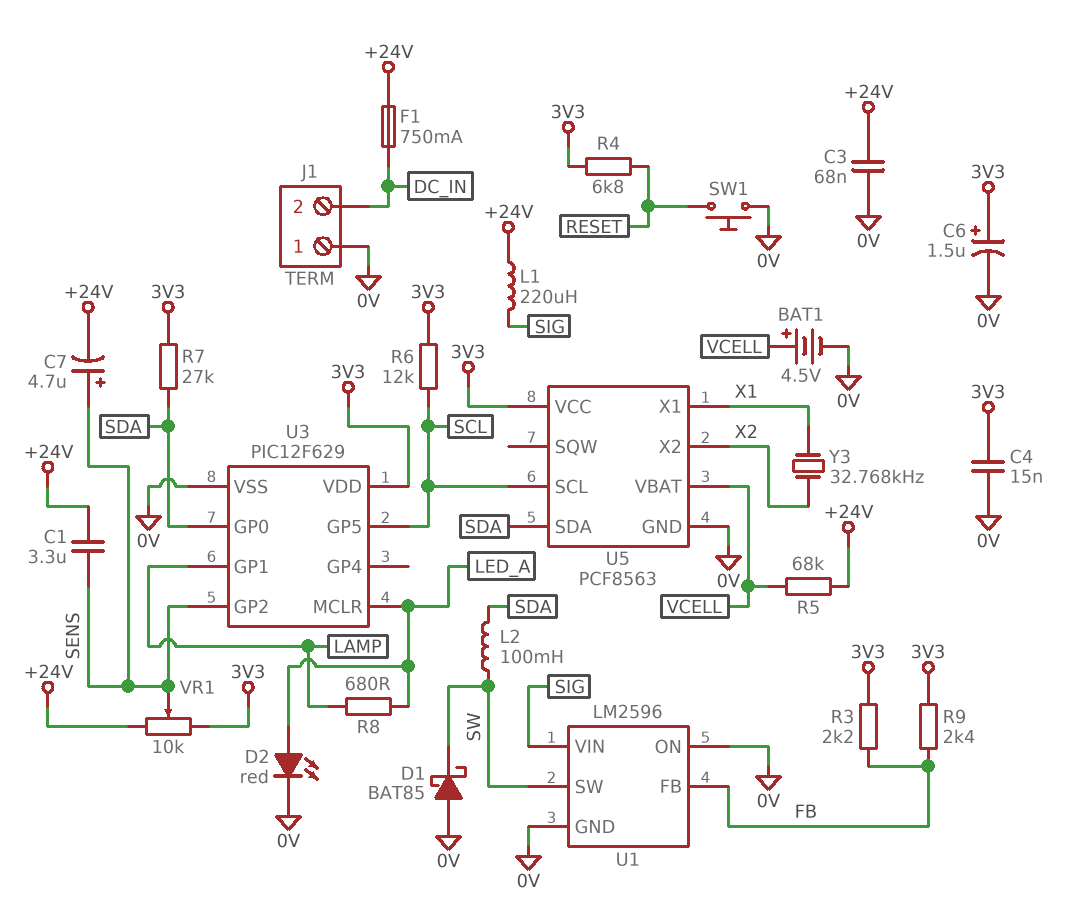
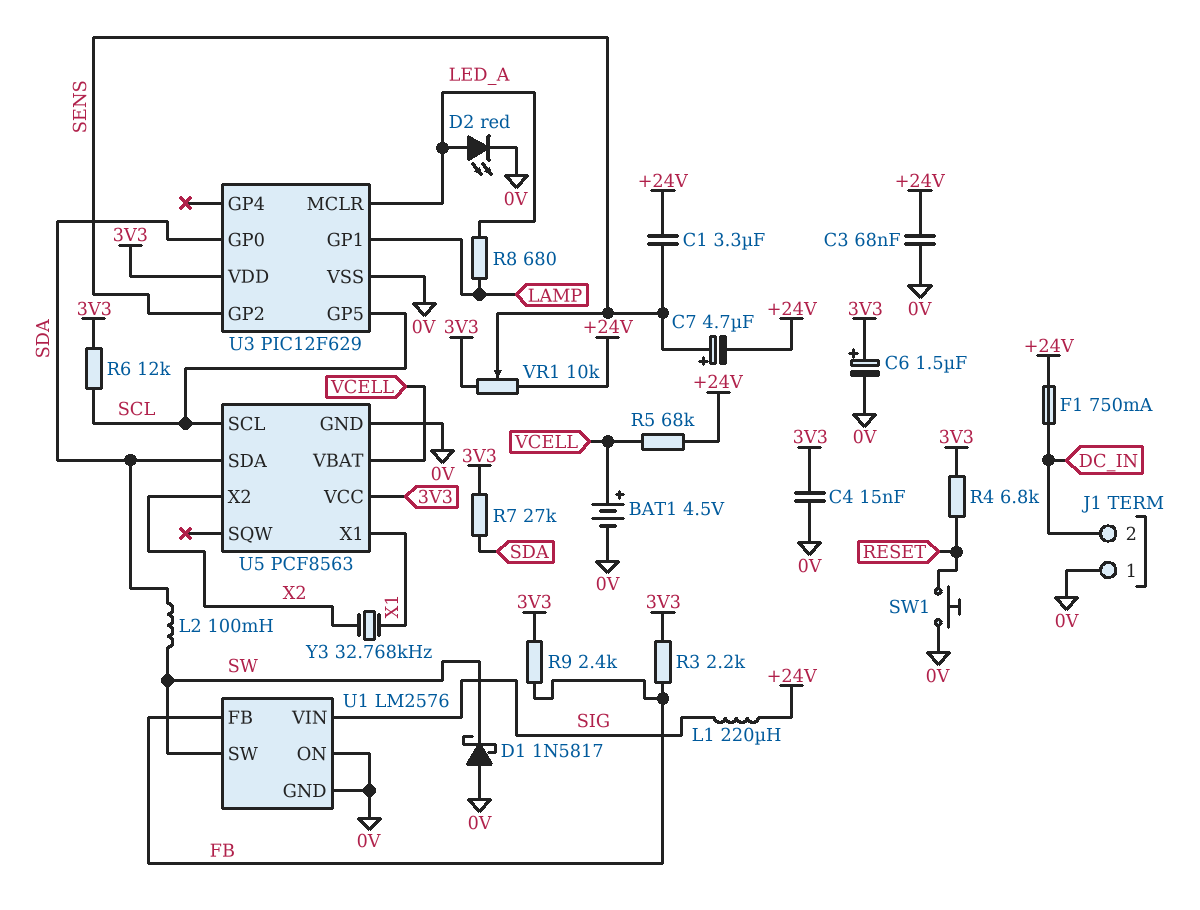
D1: schottky BAT85 (A 0V, K SW) -> schottky 1N5817 (A 0V, K SW)
U1: LM2596 -> LM2576

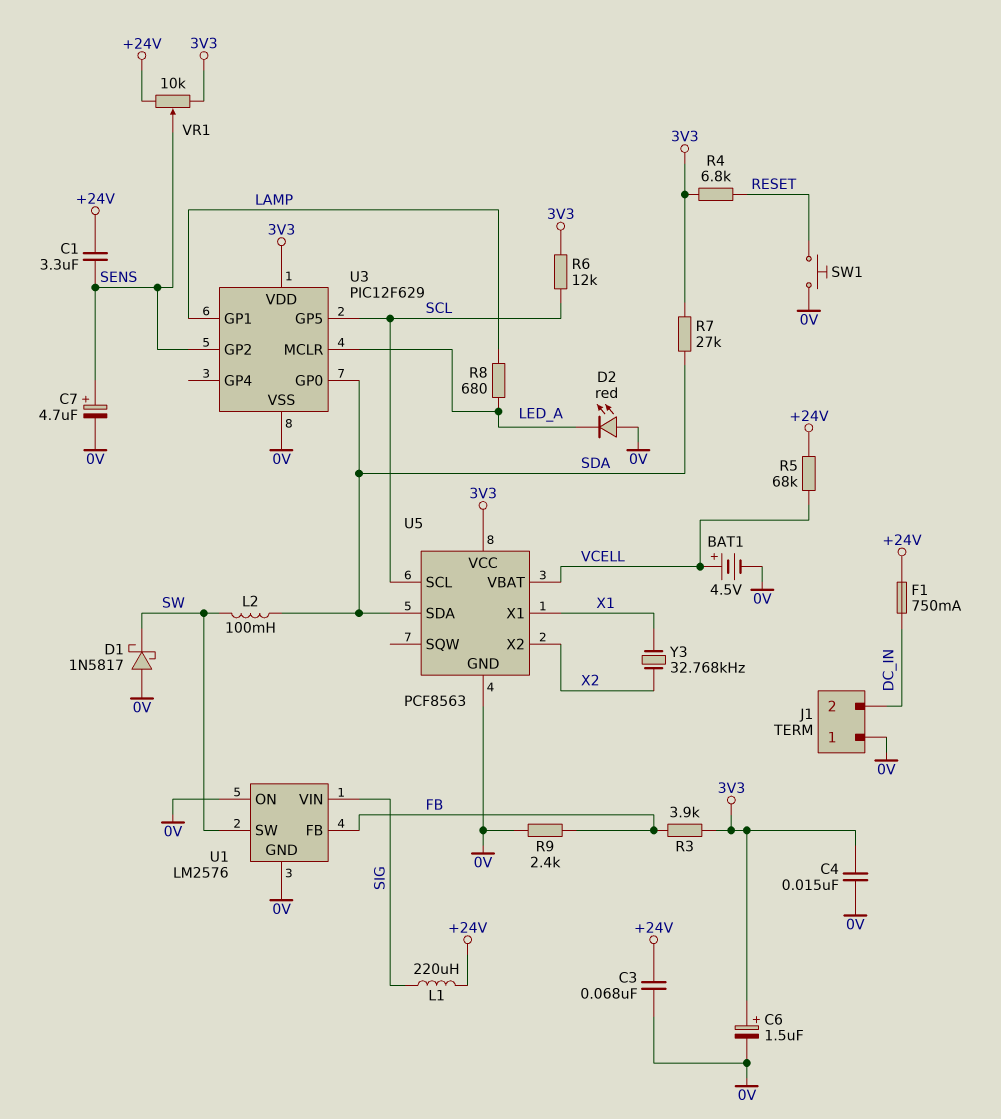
C7: 4.7uF (plus SENS, minus +24V) -> 4.7uF (plus SENS, minus 0V)
D2: LED red (A LED_A, K 0V) -> LED red (A 0V, K LED_A)
R3: 2.2k (3V3, FB) -> 3.9k (3V3, FB)
R9: 2.4k (3V3, FB) -> 2.4k (0V, FB)

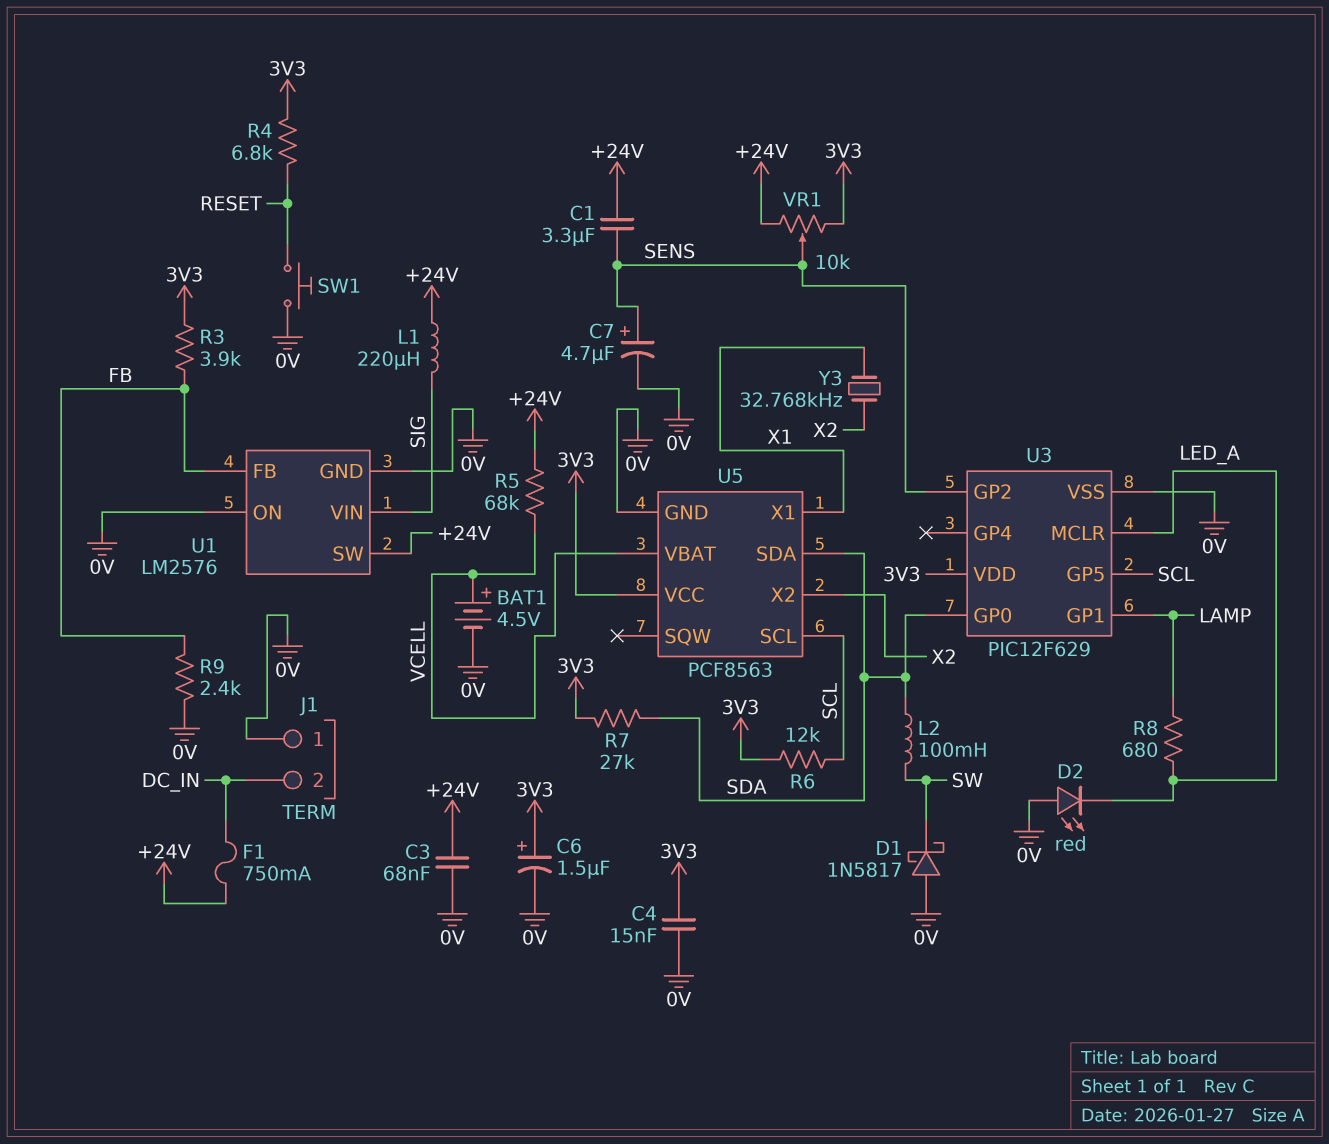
U1 pin SW: SW -> +24V

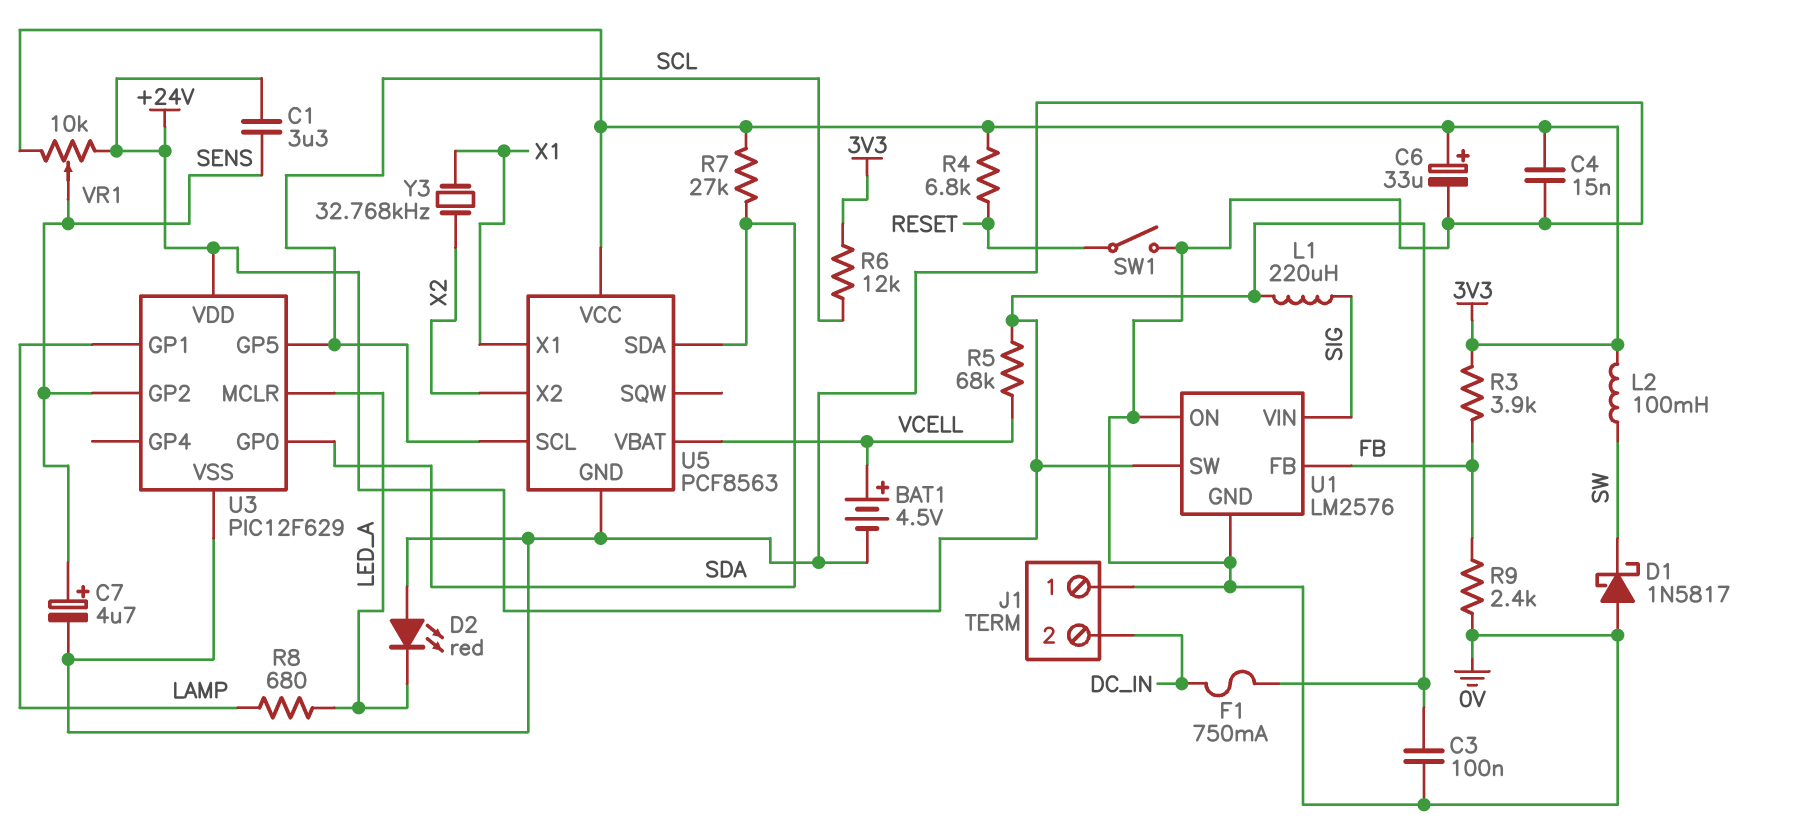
C3: 68nF (+24V, 0V) -> 100nF (+24V, 0V)
C6: 1.5uF (plus 3V3, minus 0V) -> 33uF (plus 3V3, minus 0V)
L2: 100mH (SDA, SW) -> 100mH (3V3, SW)
SW1: button (0V, RESET) -> switch (0V, RESET)
U3 pin VDD: 3V3 -> +24V

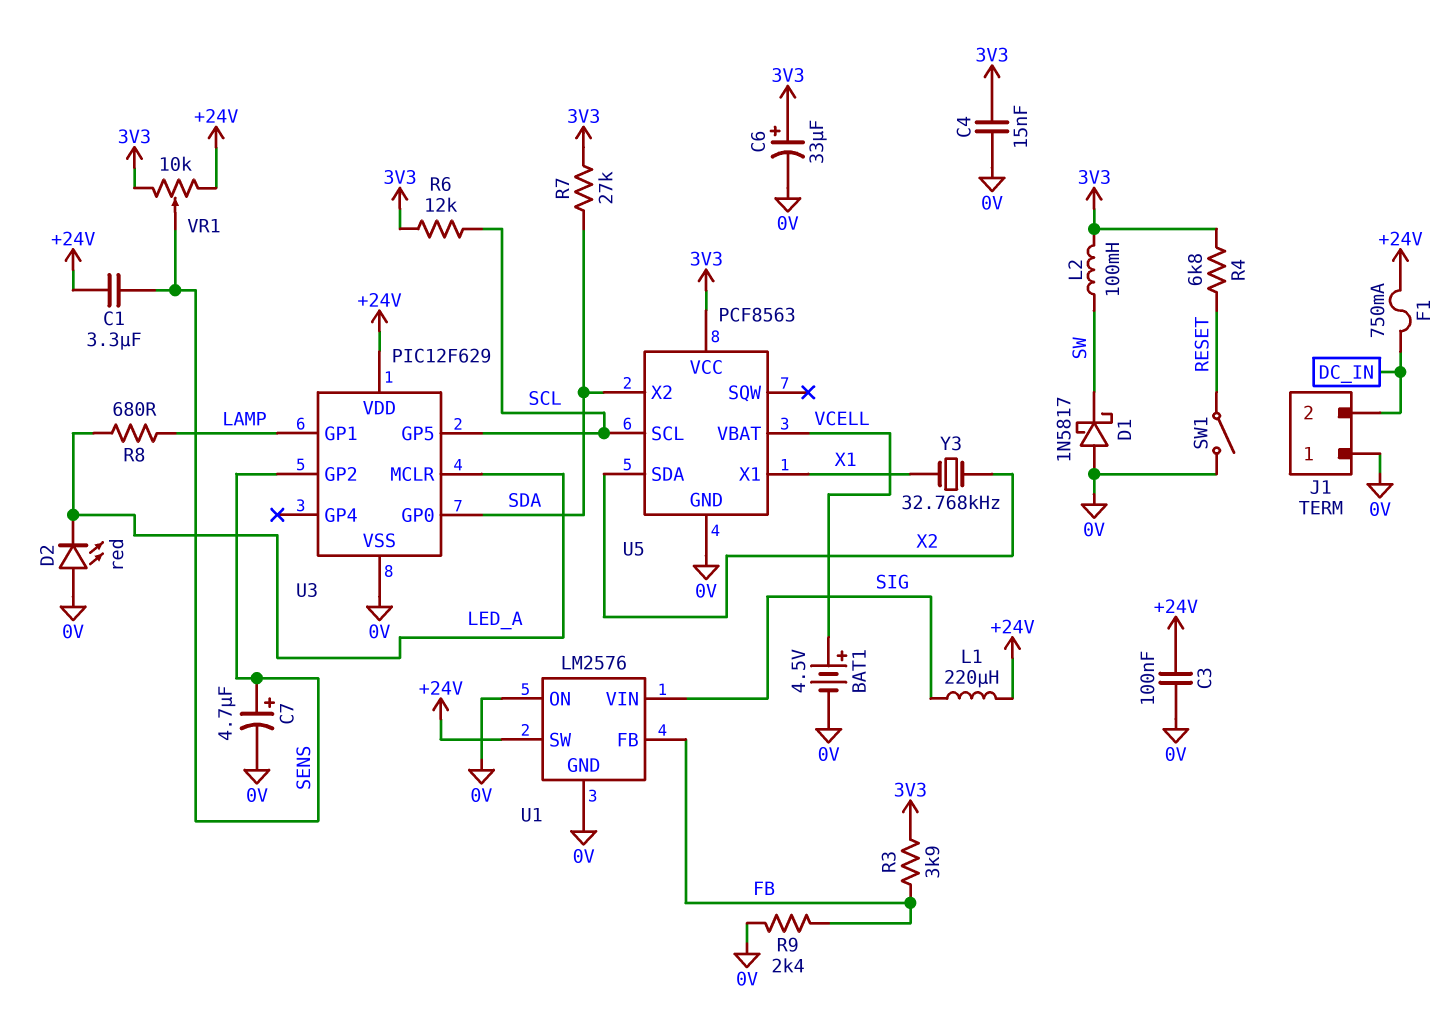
R5: 68k (+24V, VCELL) -> none
U5 pin SDA: SDA -> X2
U5 pin X2: X2 -> SDA

